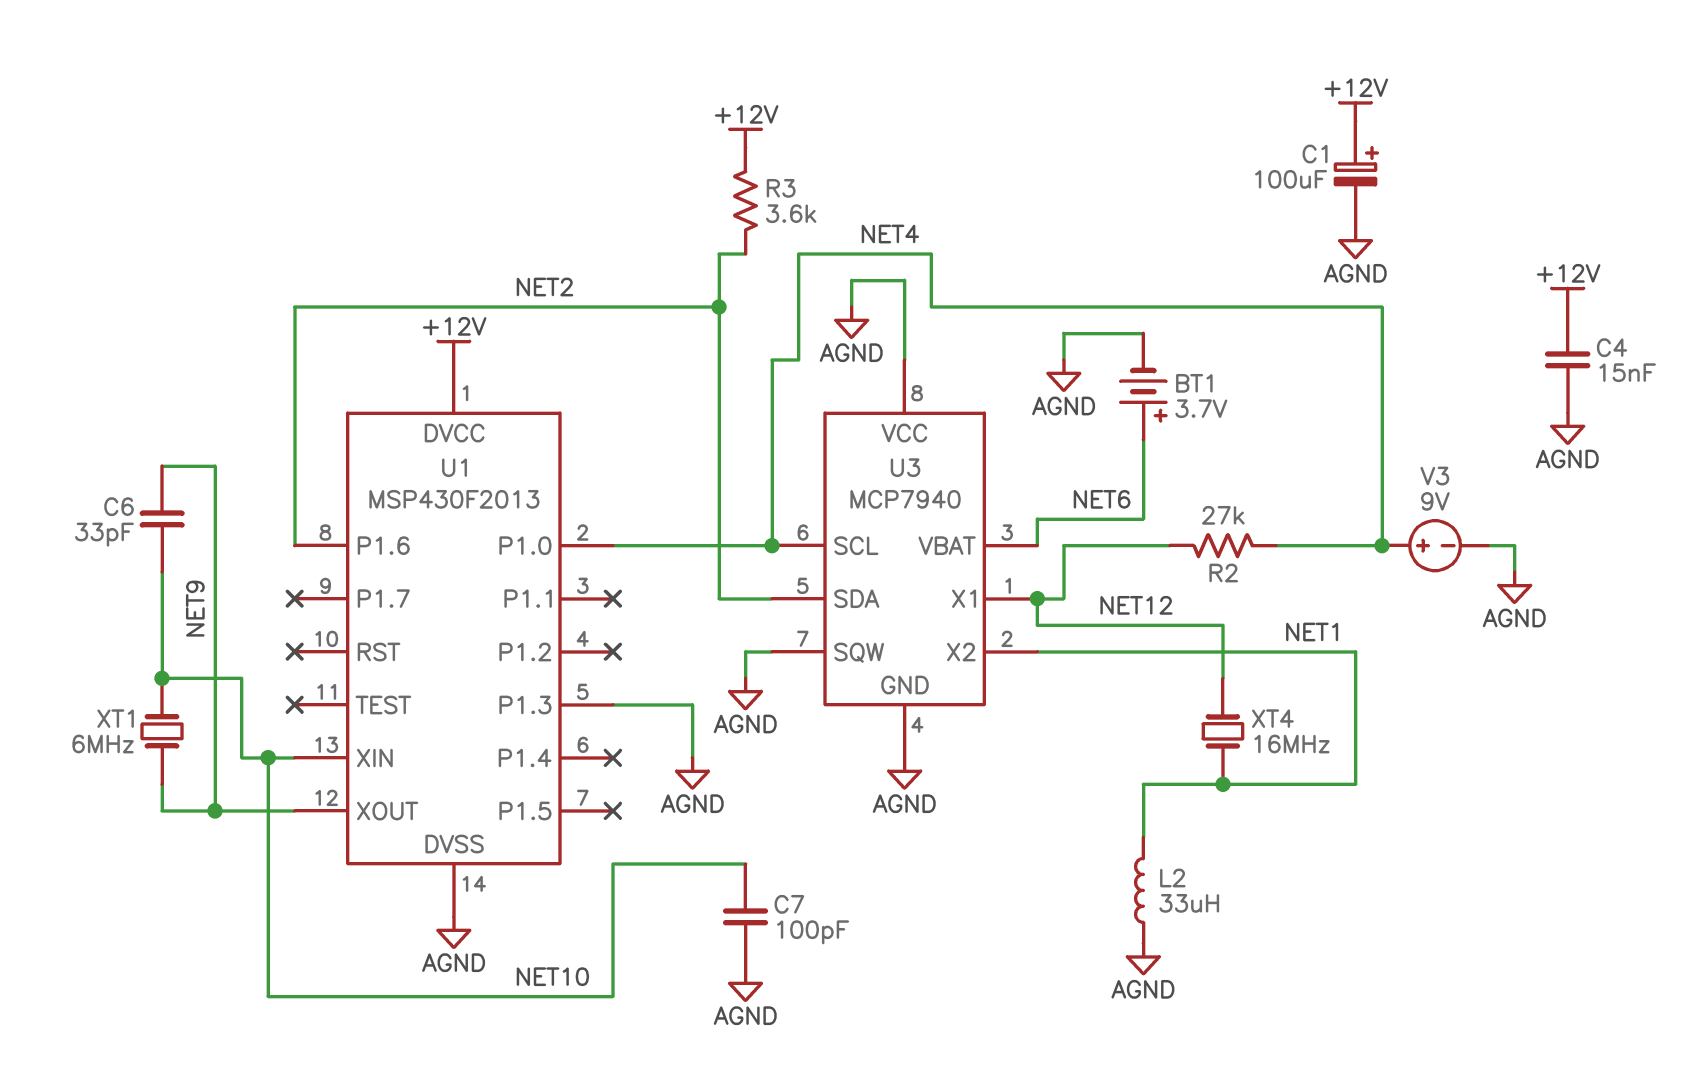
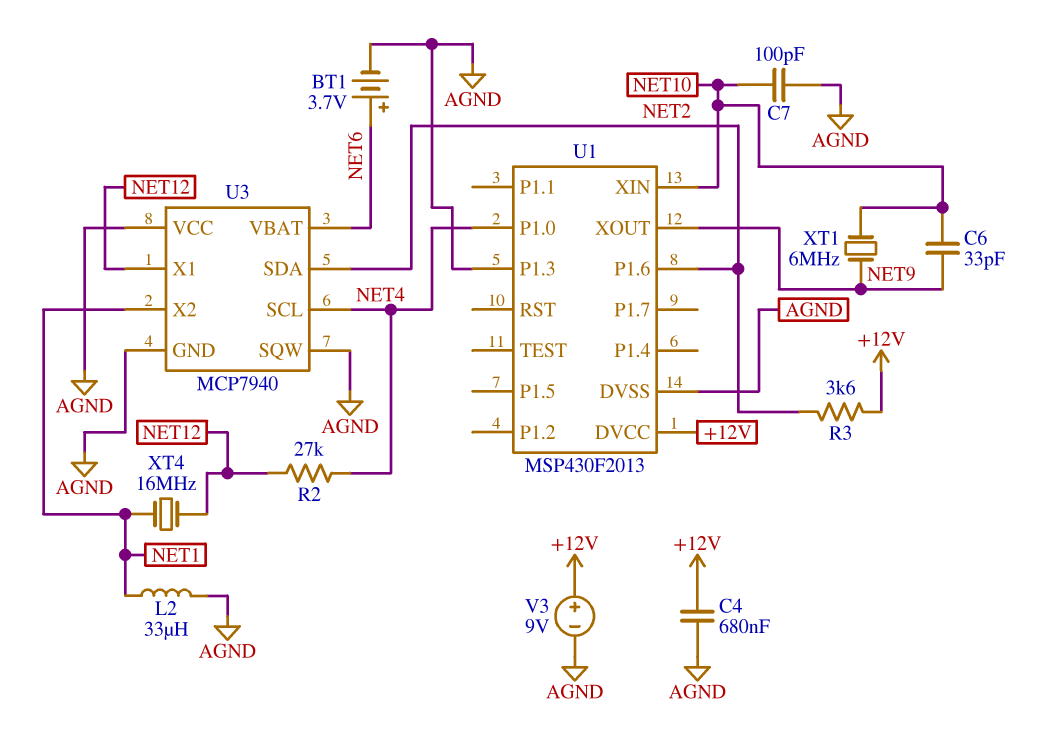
C1: 100uF (plus +12V, minus AGND) -> none
C4: 15nF (+12V, AGND) -> 680nF (+12V, AGND)
V3: 9V (plus NET4, minus AGND) -> 9V (plus +12V, minus AGND)

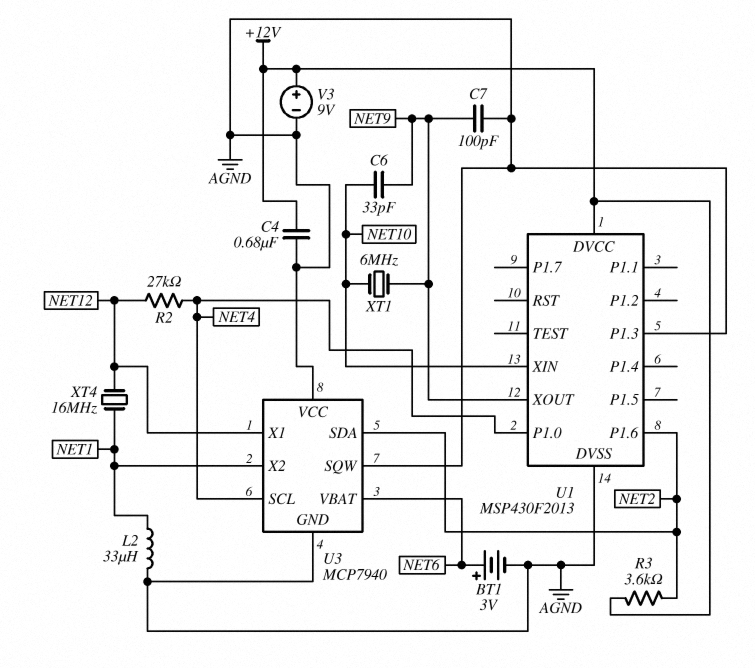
BT1: 3.7V (plus NET6, minus AGND) -> 3V (plus NET6, minus AGND)
C7: 100pF (AGND, NET10) -> 100pF (AGND, NET9)

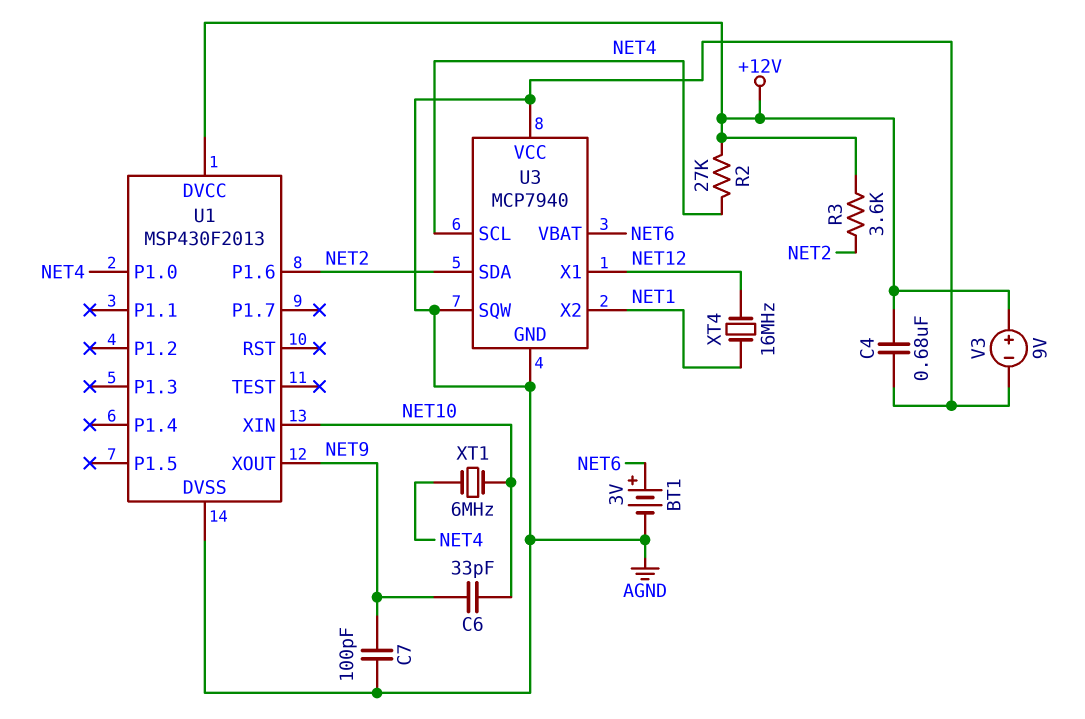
L2: 33uH (AGND, NET1) -> none
R2: 27k (NET4, NET12) -> 27k (+12V, NET4)
U1 pin P1.3: AGND -> none
XT1: 6MHz (NET9, NET10) -> 6MHz (NET4, NET10)

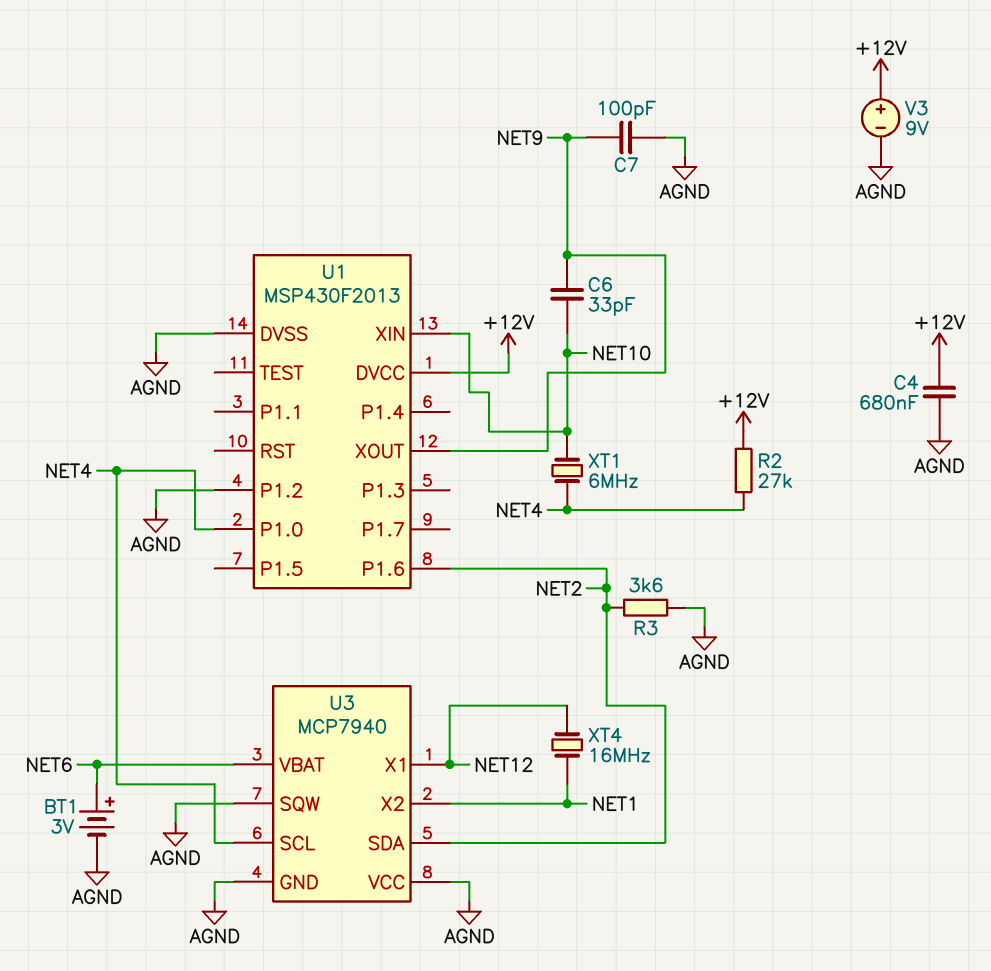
R3: 3.6k (+12V, NET2) -> 3.6k (AGND, NET2)
U1 pin P1.2: none -> AGND

